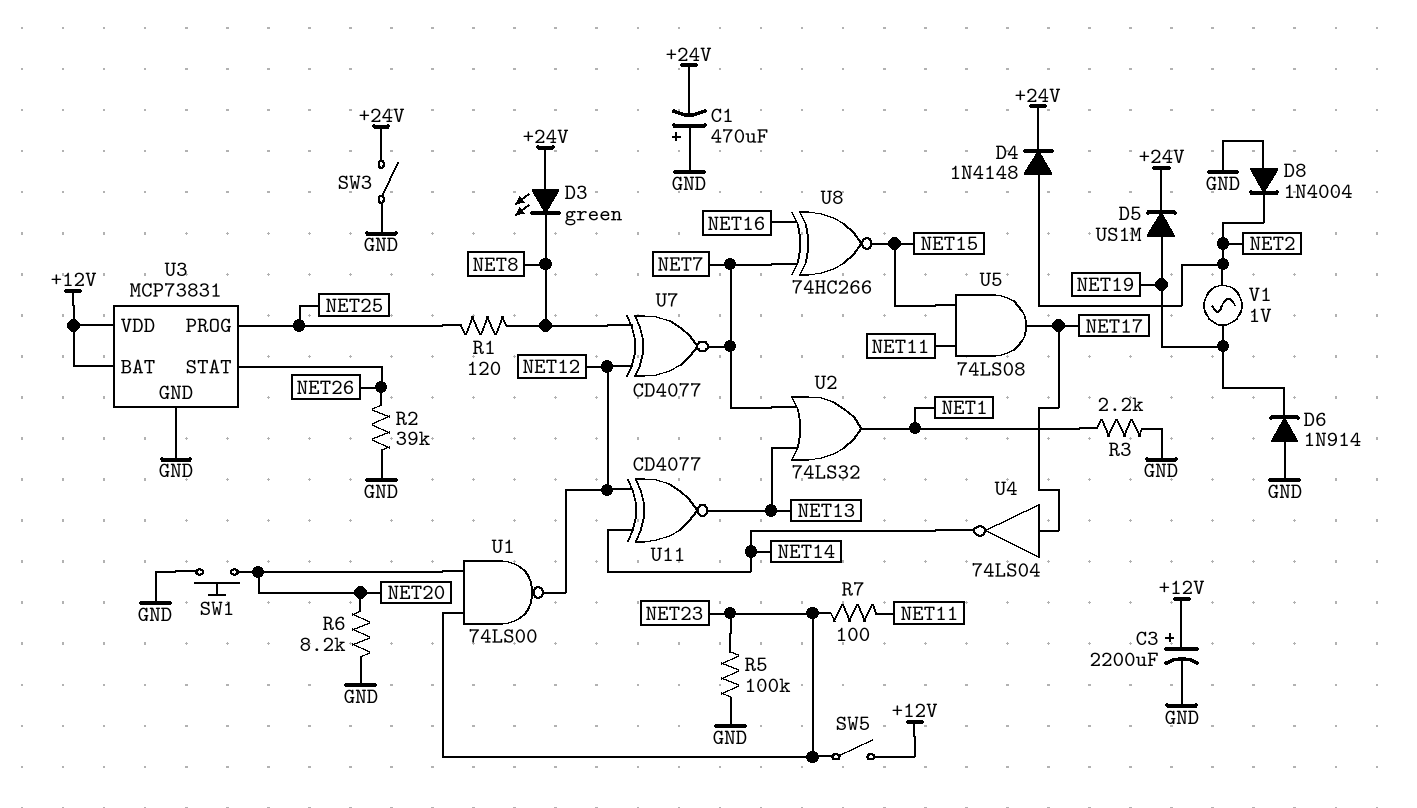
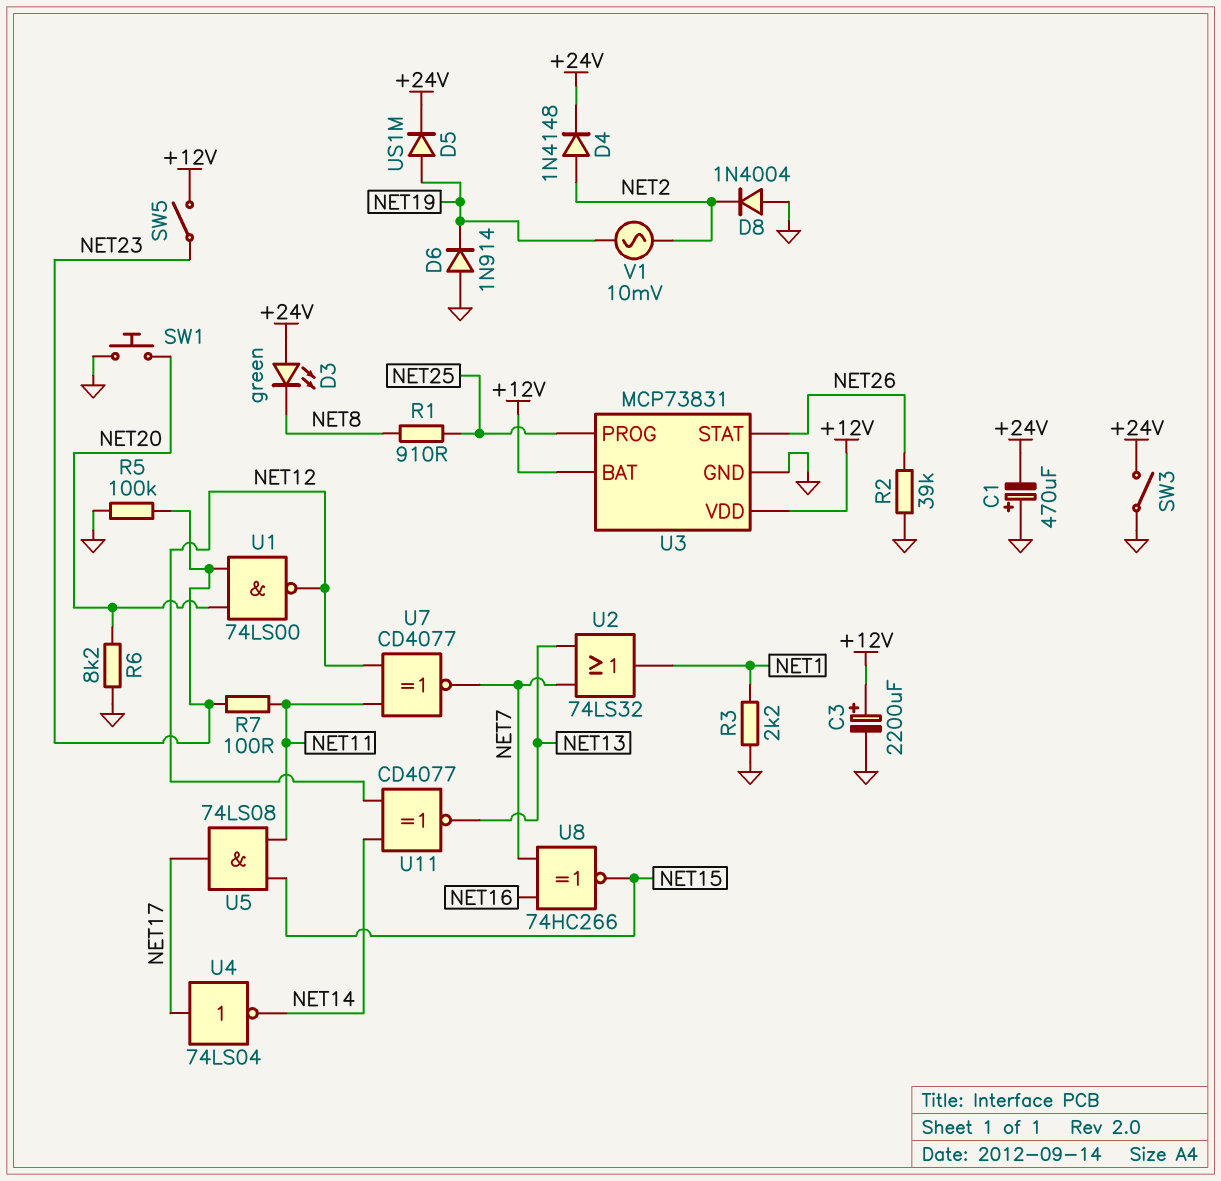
R1: 120 (NET8, NET25) -> 910 (NET8, NET25)
U7: XNOR CD4077 (in NET8, in NET12, out NET7) -> XNOR CD4077 (in NET11, in NET12, out NET7)
V1: AC 1V (NET2, NET19) -> AC 10mV (NET2, NET19)

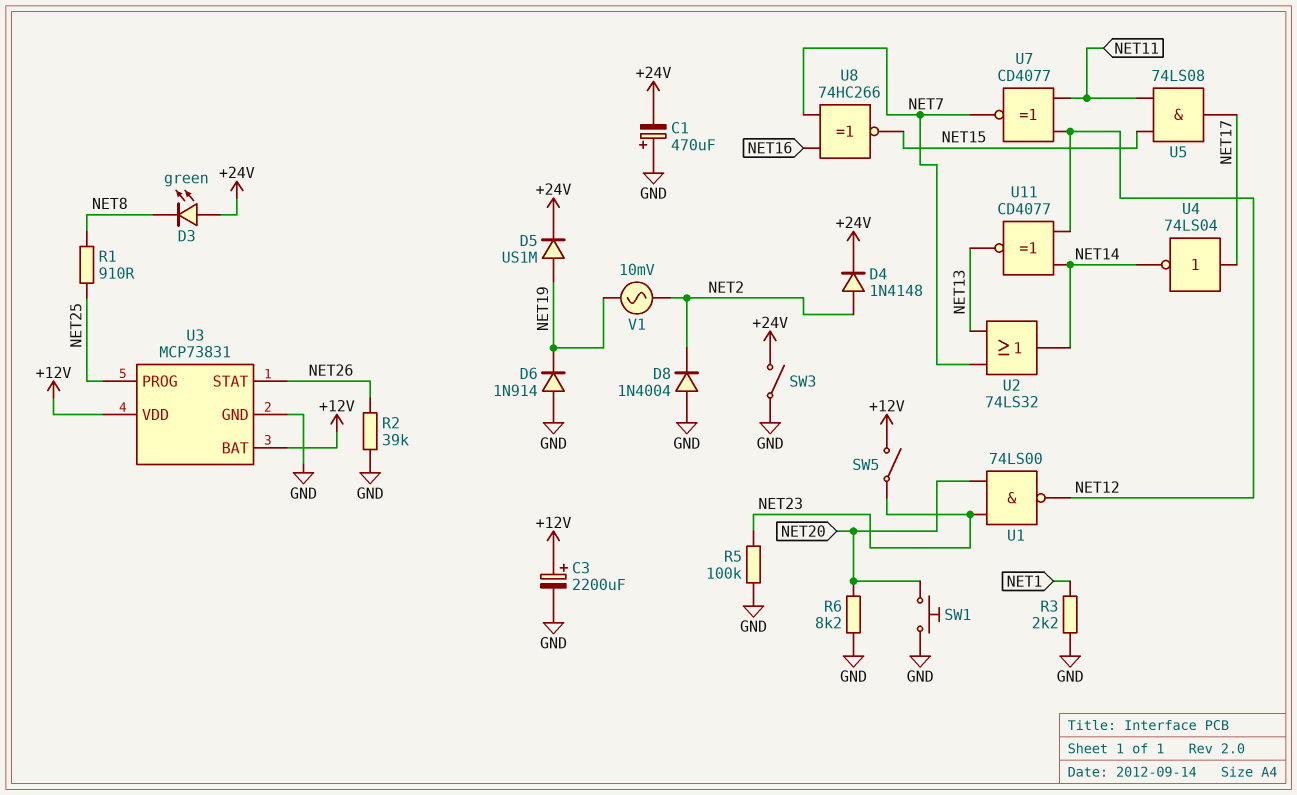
R7: 100 (NET11, NET23) -> none
U2: OR 74LS32 (in NET7, in NET13, out NET1) -> OR 74LS32 (in NET7, in NET13, out NET14)

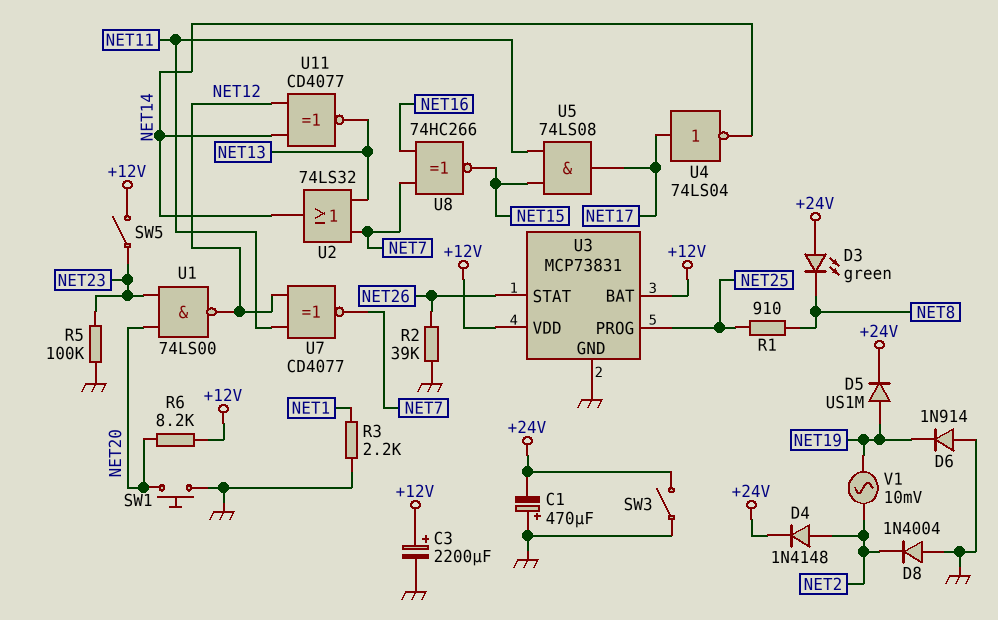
R6: 8.2k (GND, NET20) -> 8.2k (+12V, NET20)

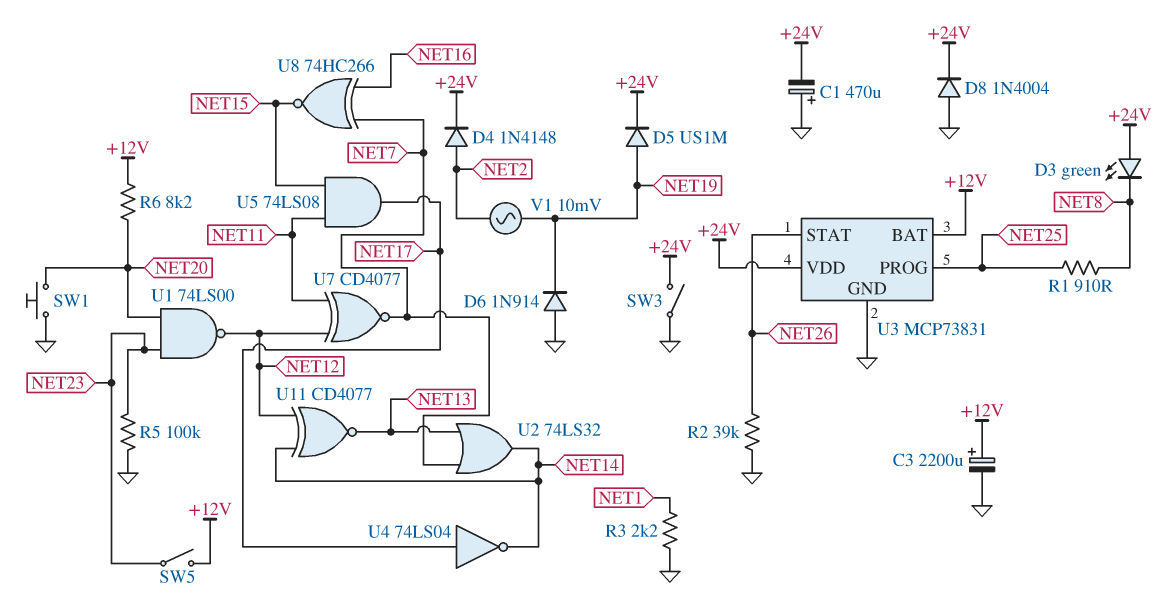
D8: diode 1N4004 (A GND, K NET2) -> diode 1N4004 (A GND, K +24V)
U3 pin VDD: +12V -> +24V

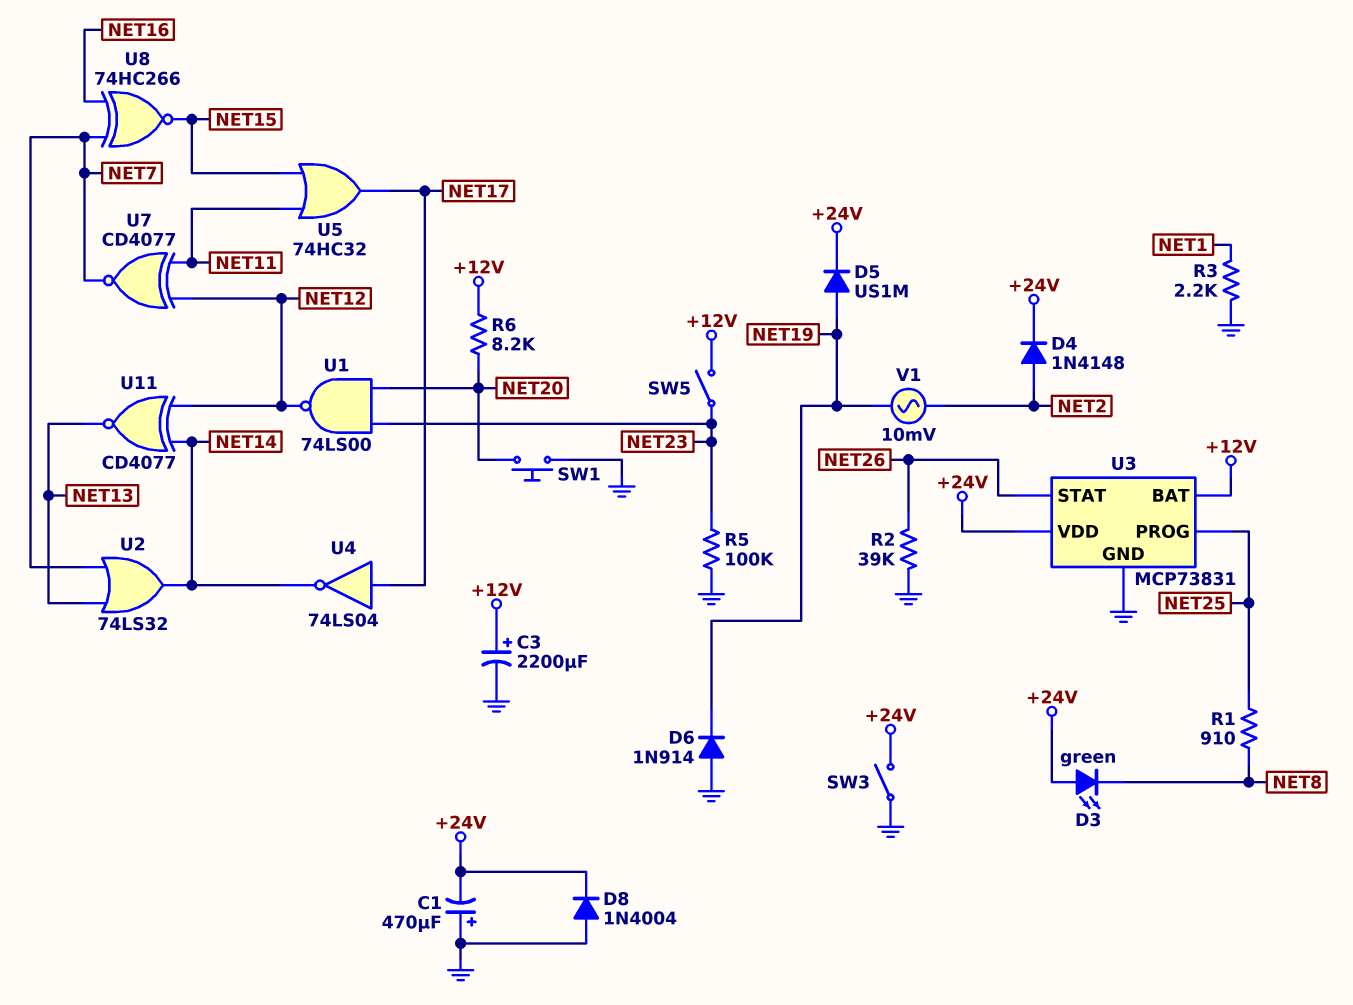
U5: AND 74LS08 (in NET11, in NET15, out NET17) -> OR 74HC32 (in NET11, in NET15, out NET17)

